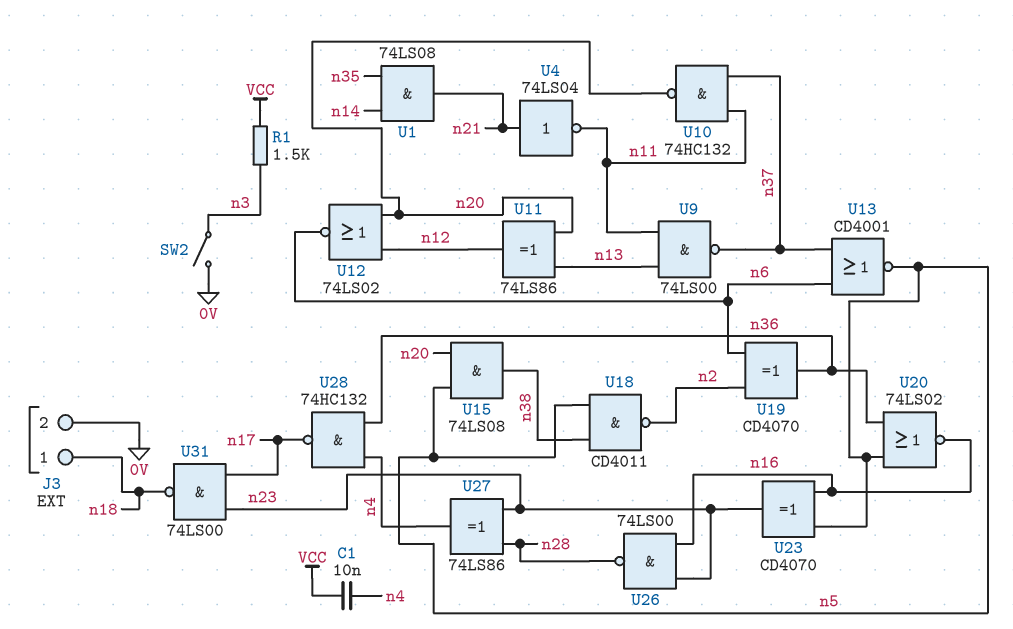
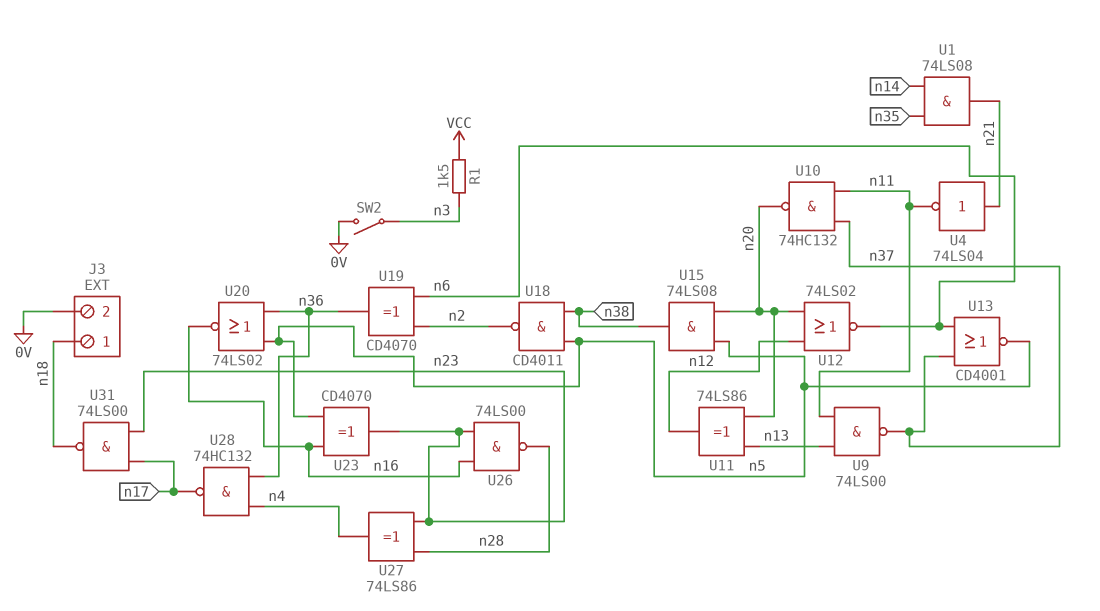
C1: 10nF (VCC, n4) -> none

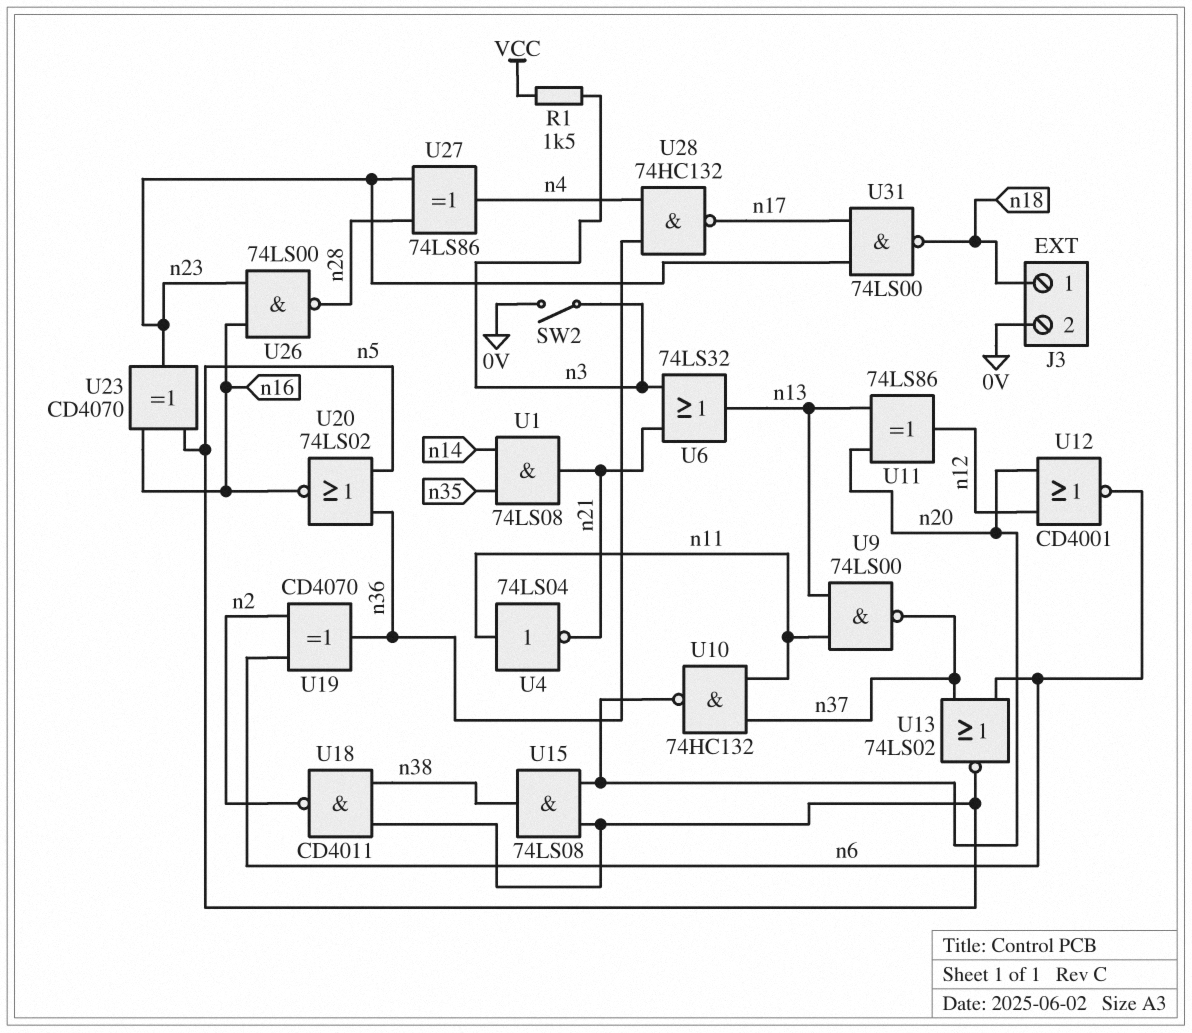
U4: NOT 74LS04 (in n21, out n11) -> NOT 74LS04 (in n11, out n21)
U6: none -> OR 74LS32 (in n3, in n21, out n13)
U12: NOR 74LS02 (in n12, in n20, out n6) -> NOR CD4001 (in n12, in n20, out n6)
U13: NOR CD4001 (in n6, in n37, out n5) -> NOR 74LS02 (in n6, in n37, out n5)

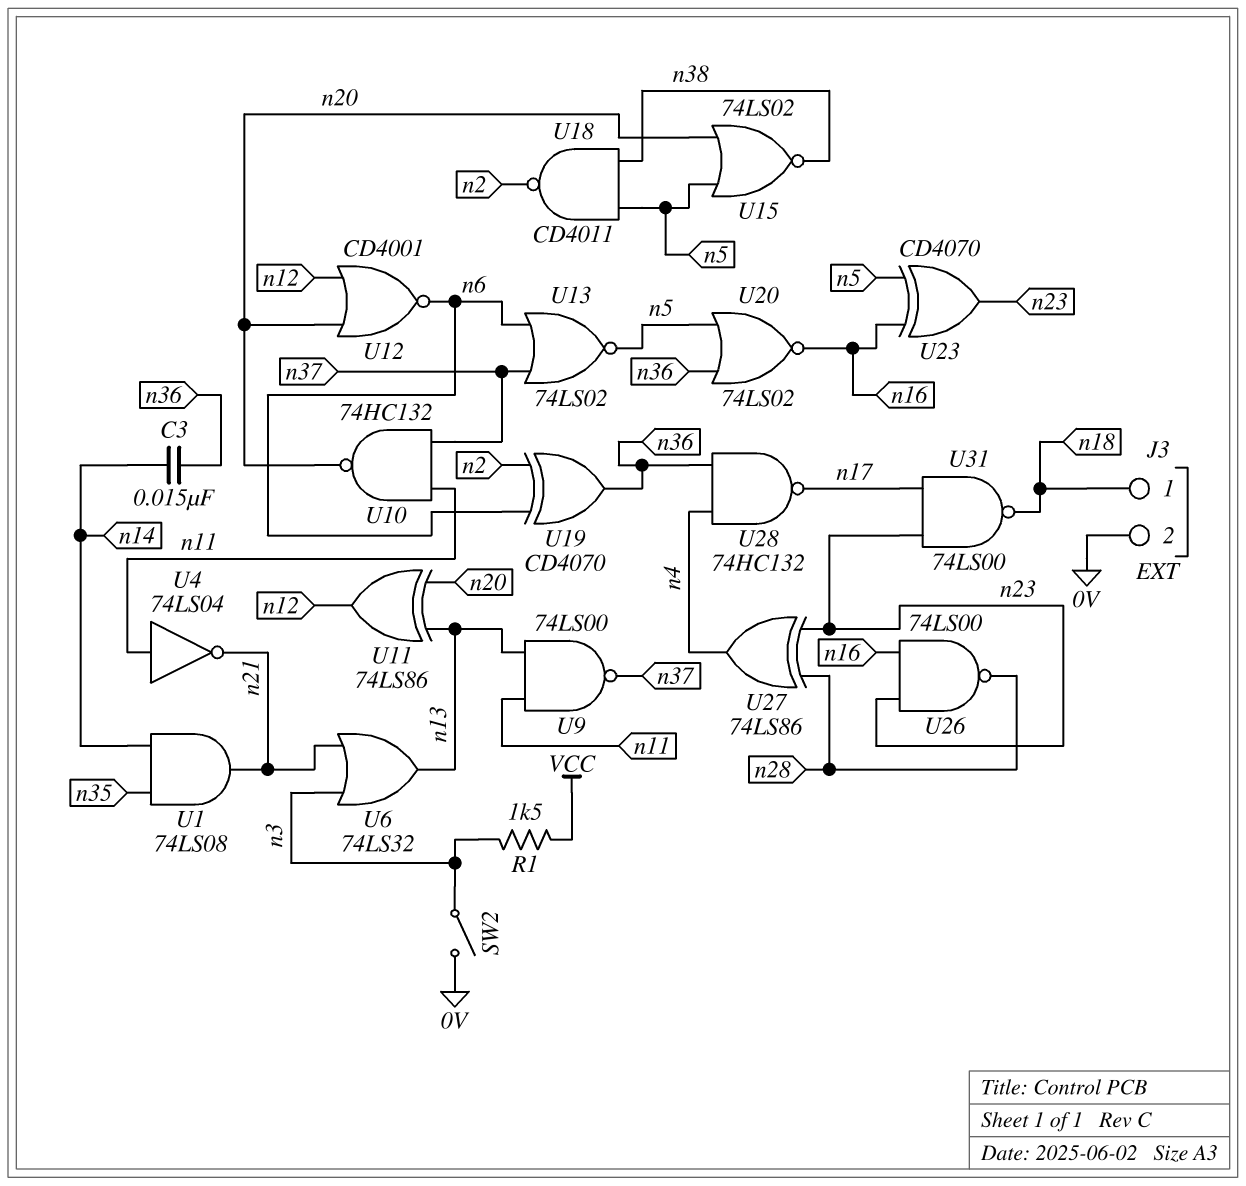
C3: none -> 15nF (n14, n36)
U15: AND 74LS08 (in n5, in n20, out n38) -> NOR 74LS02 (in n5, in n20, out n38)

